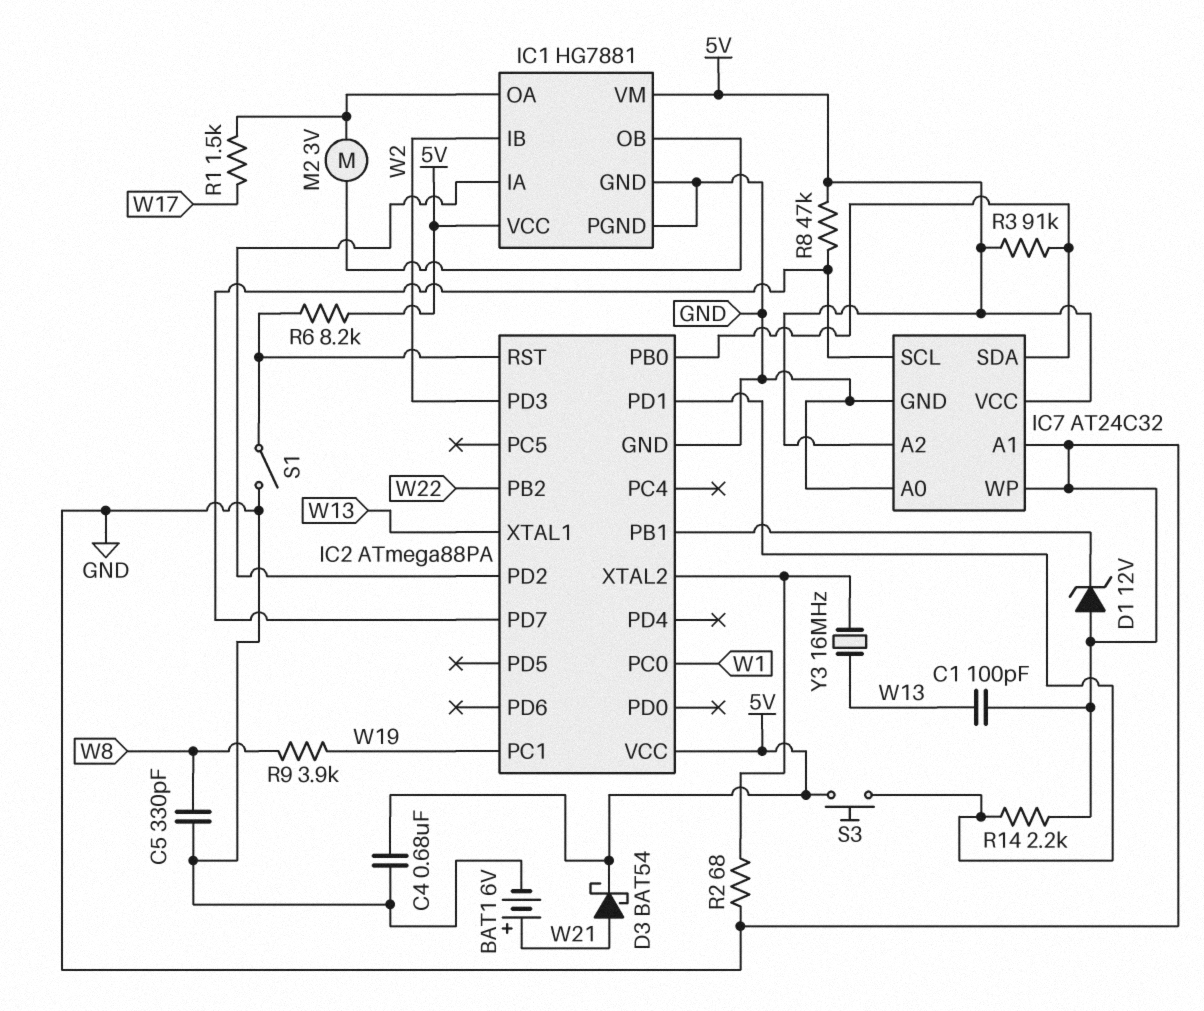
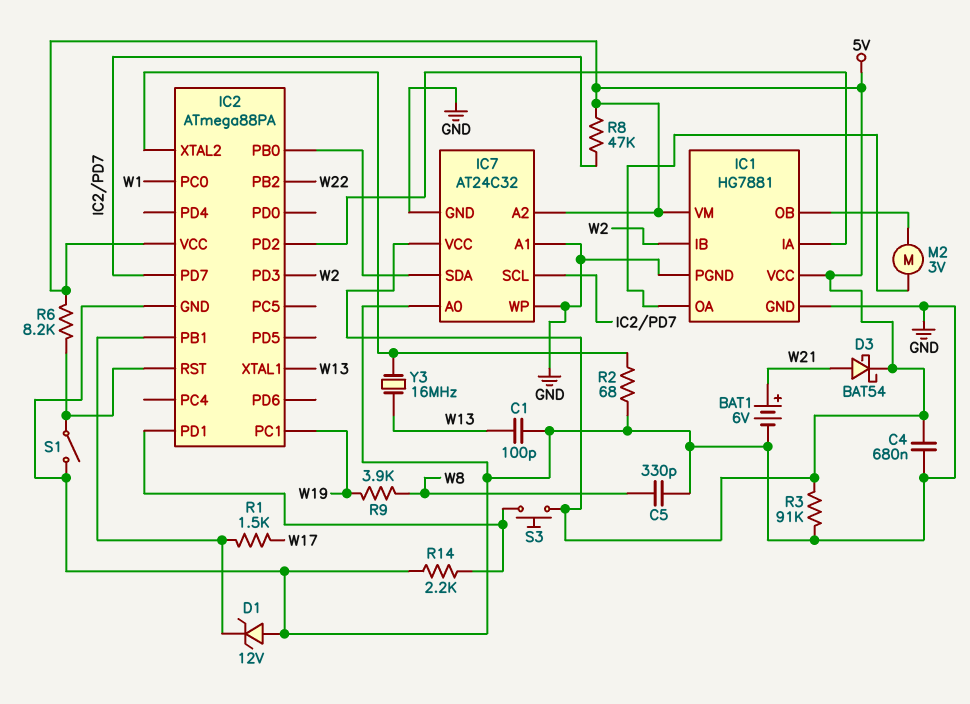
R1: 1.5k (IC1/OA, W17) -> 1.5k (IC2/PB1, W17)
R3: 91k (5V, IC2/PB0) -> 91k (5V, GND)

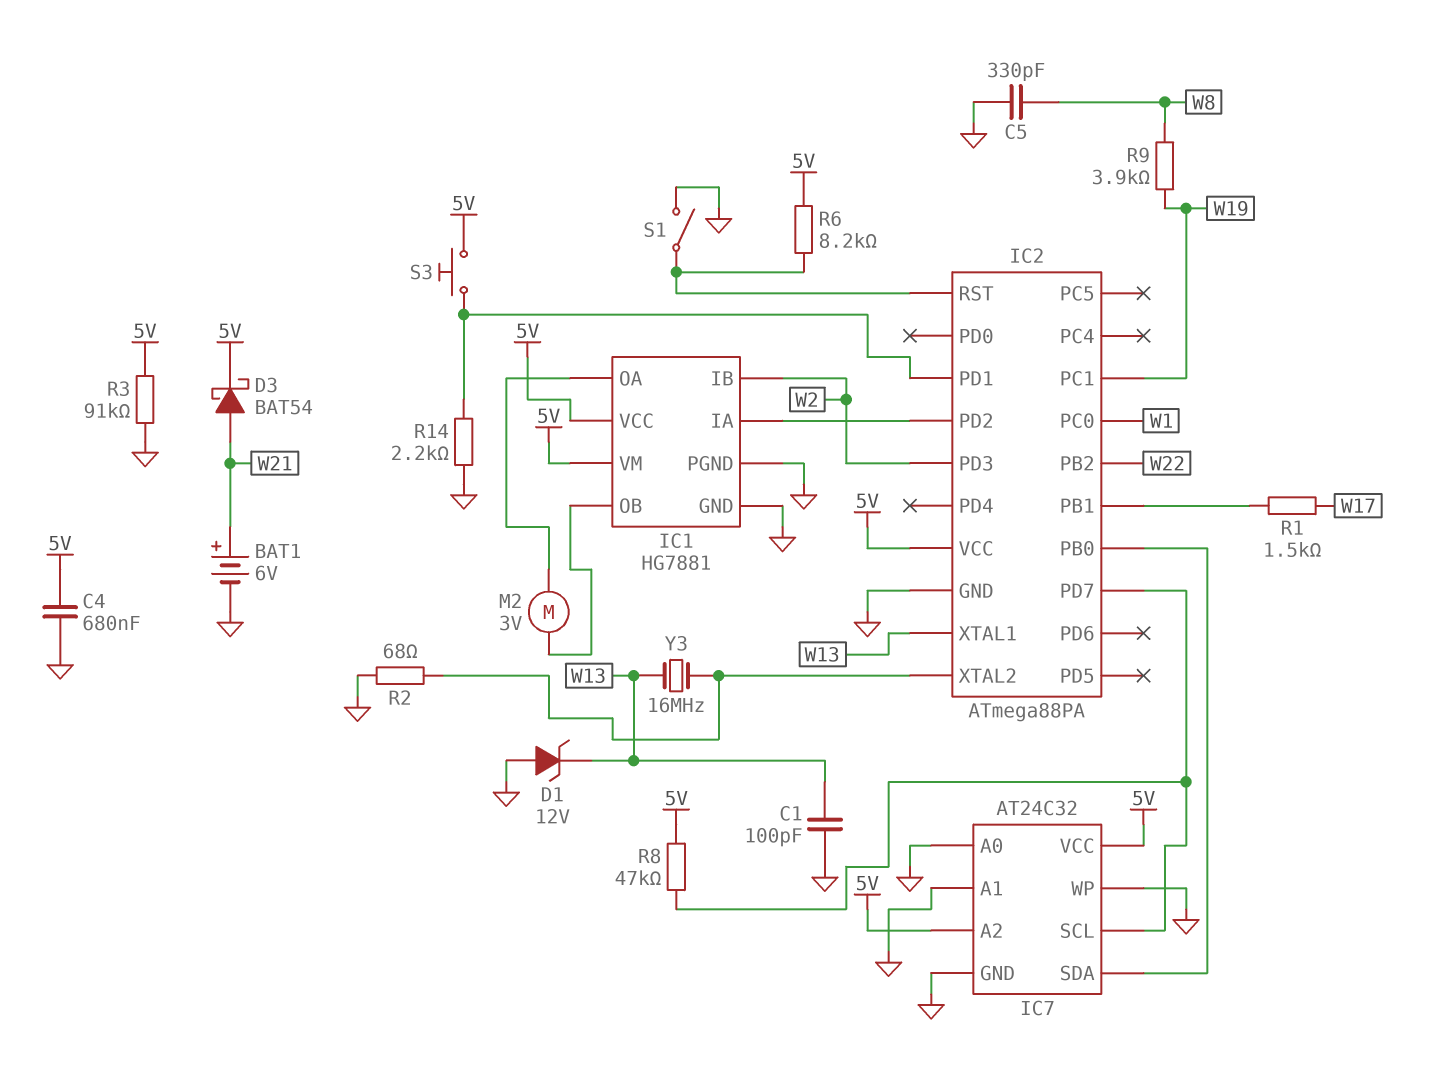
D1: zener 12V (A GND, K IC2/PB1) -> zener 12V (A GND, K W13)

